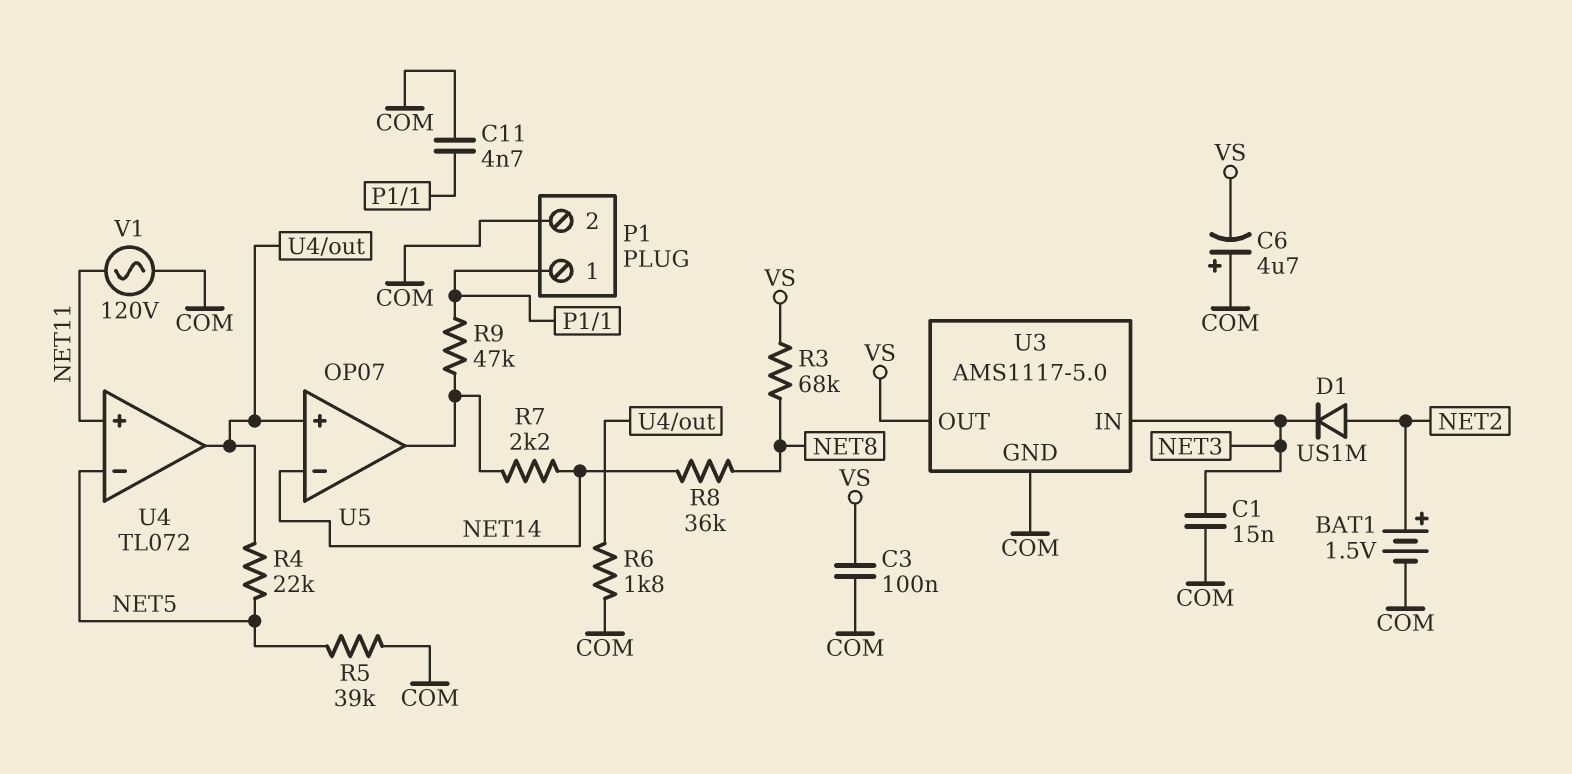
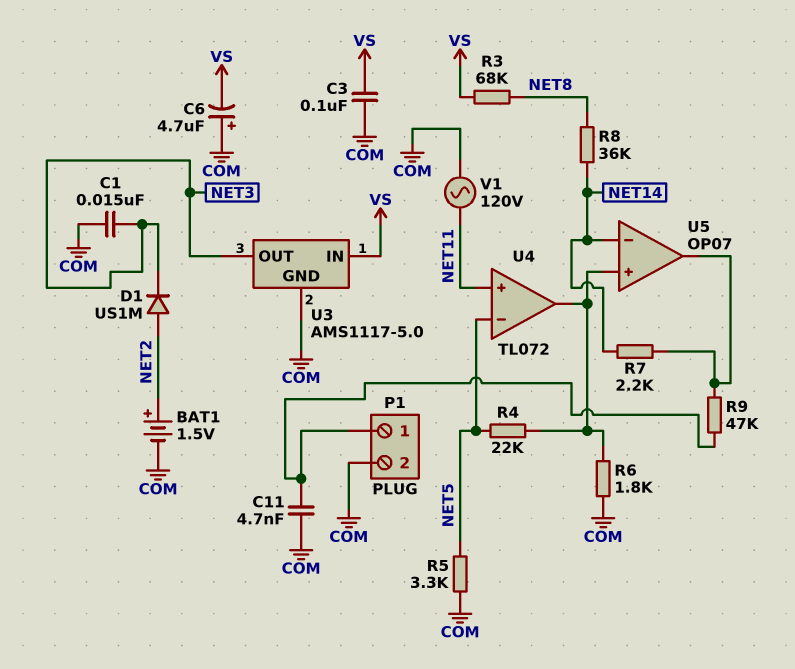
R5: 39k (COM, NET5) -> 3.3k (COM, NET5)
U3 pin IN: NET3 -> VS
U3 pin OUT: VS -> NET3

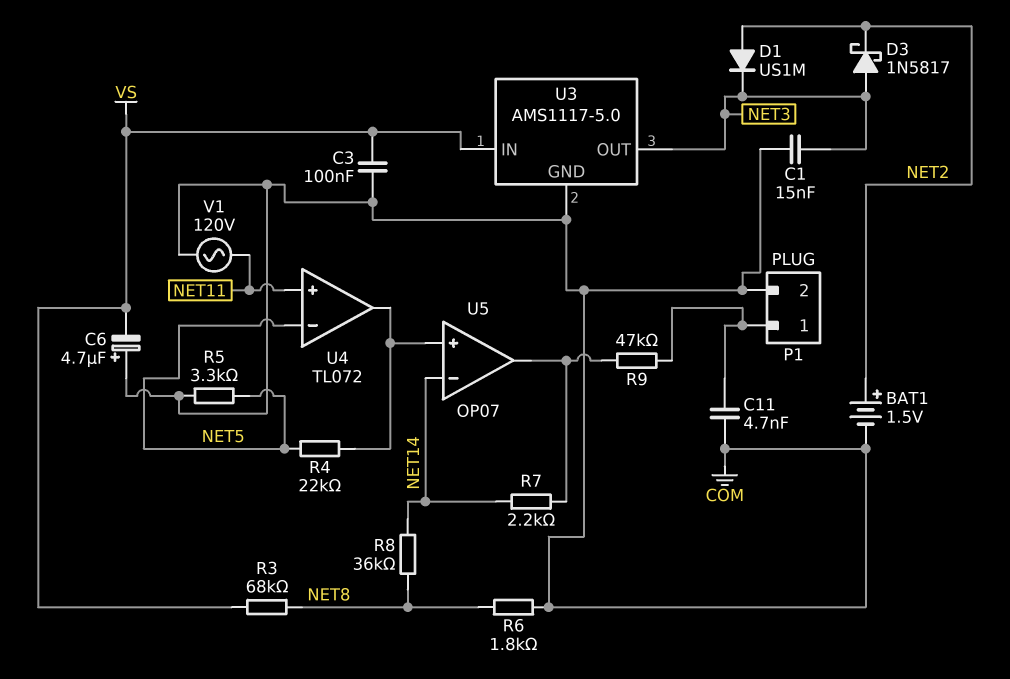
D3: none -> schottky 1N5817 (A NET3, K NET2)
R6: 1.8k (COM, U4/out) -> 1.8k (COM, NET8)

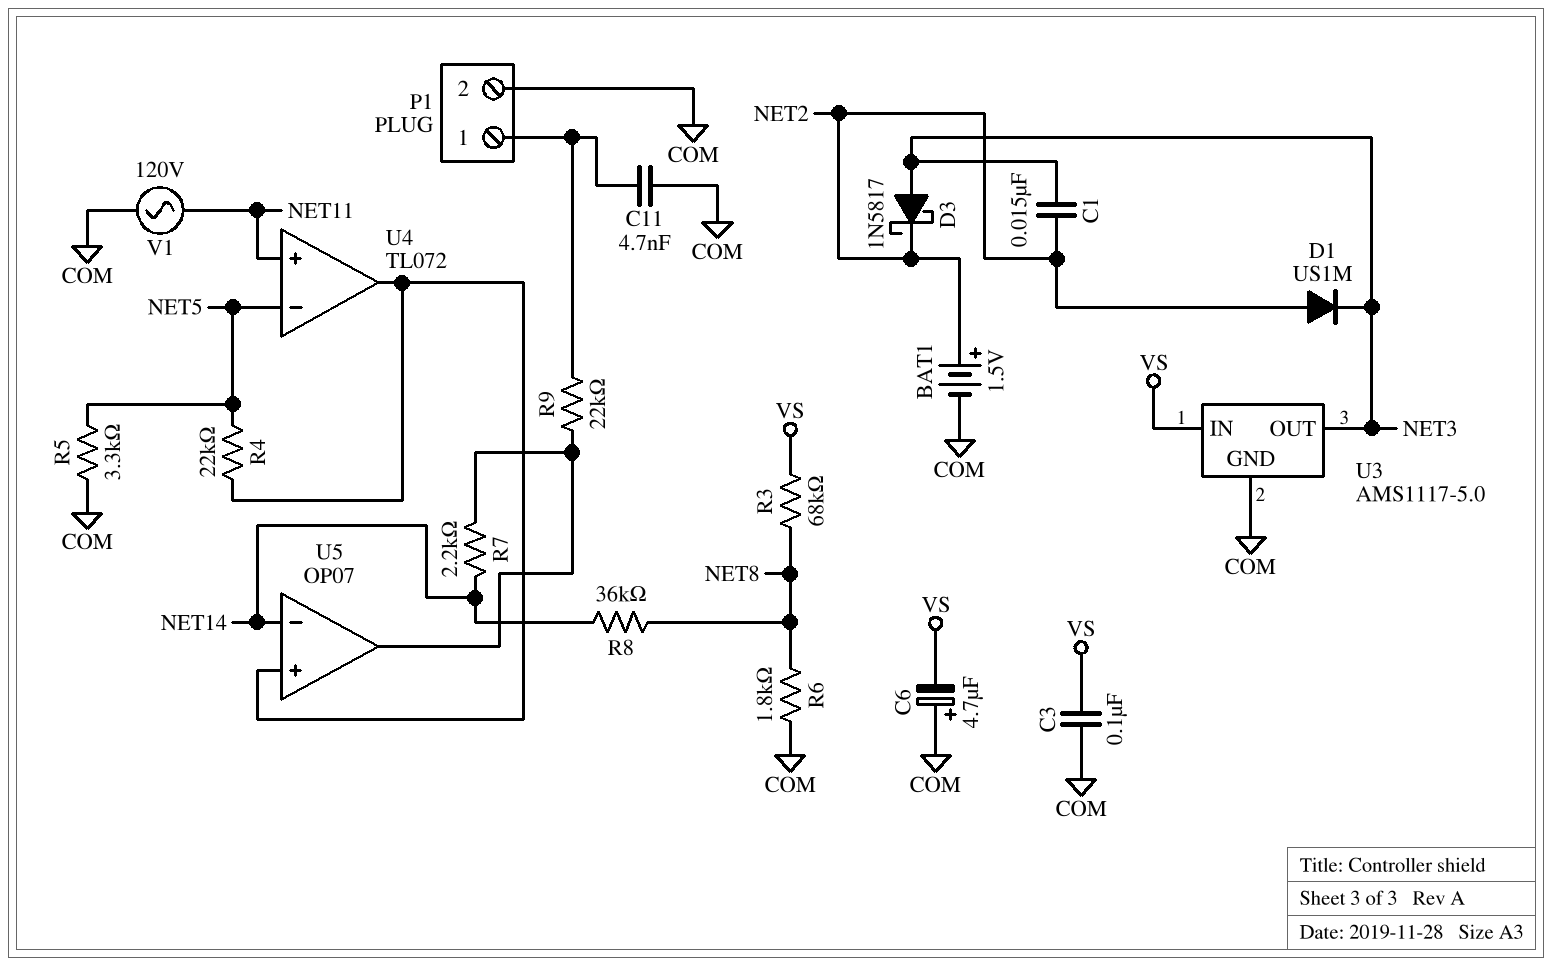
C1: 15nF (COM, NET3) -> 15nF (NET2, NET3)
R9: 47k (P1/1, U5/out) -> 22k (P1/1, U5/out)

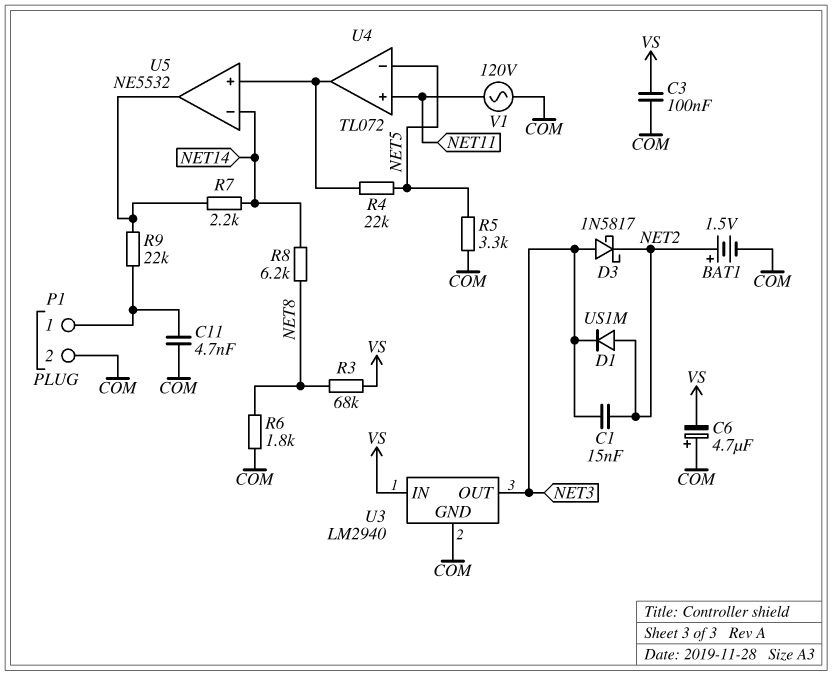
R8: 36k (NET8, NET14) -> 6.2k (NET8, NET14)
U3: AMS1117-5.0 -> LM2940
U5: OP07 -> NE5532

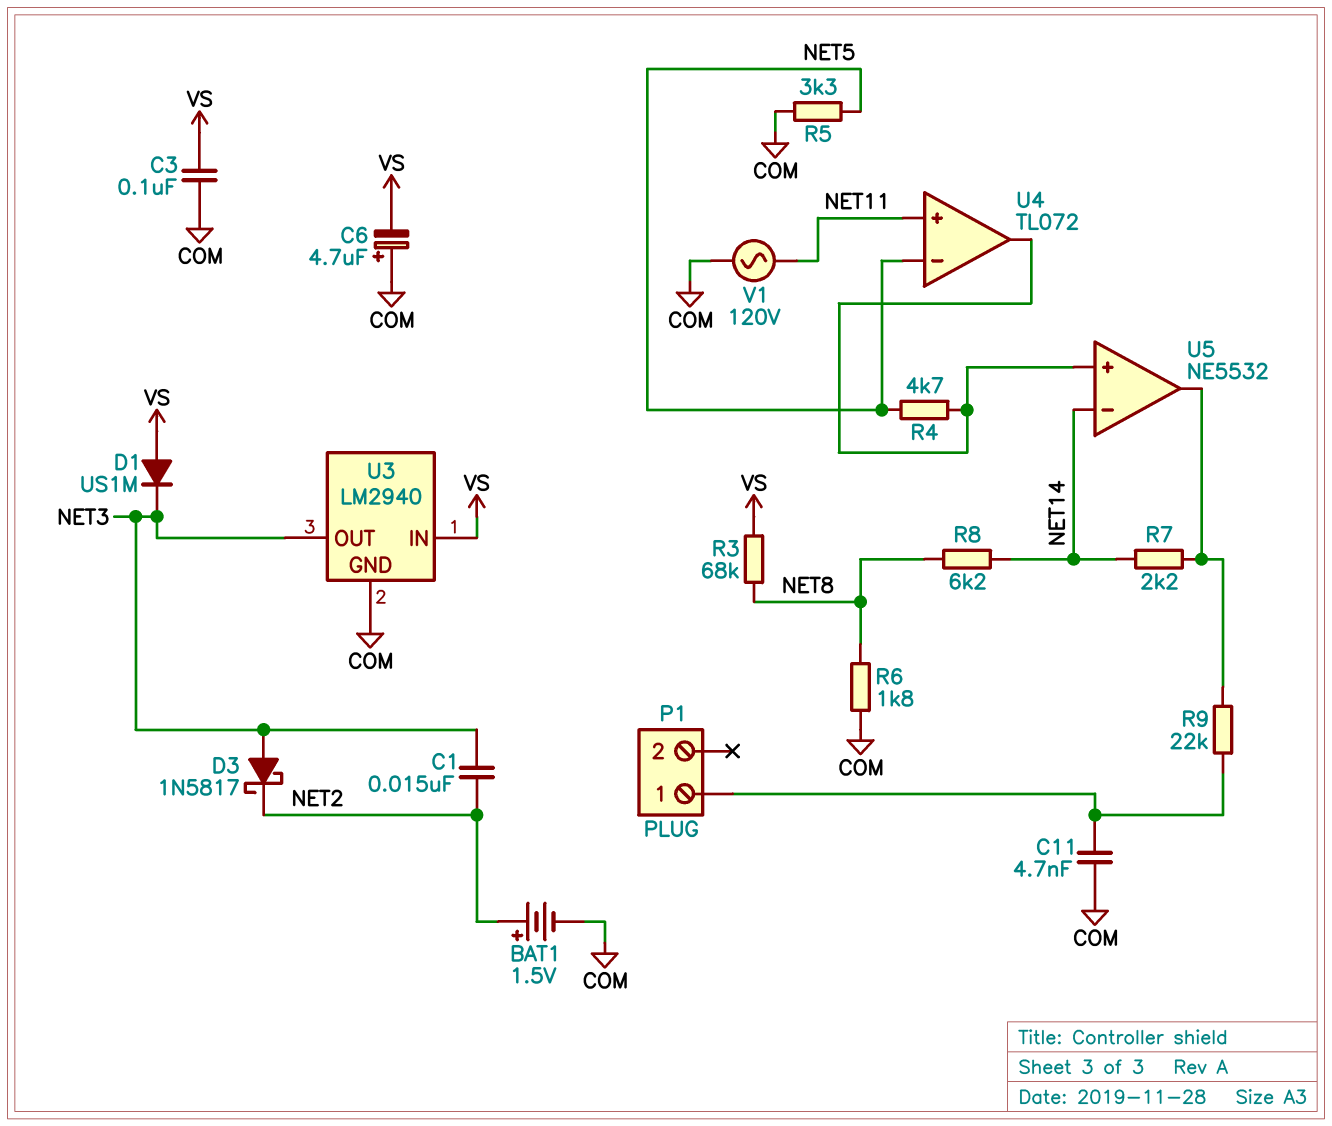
D1: diode US1M (A NET2, K NET3) -> diode US1M (A VS, K NET3)
P1 pin 2: COM -> none
R4: 22k (NET5, U4/out) -> 4.7k (NET5, U4/out)

